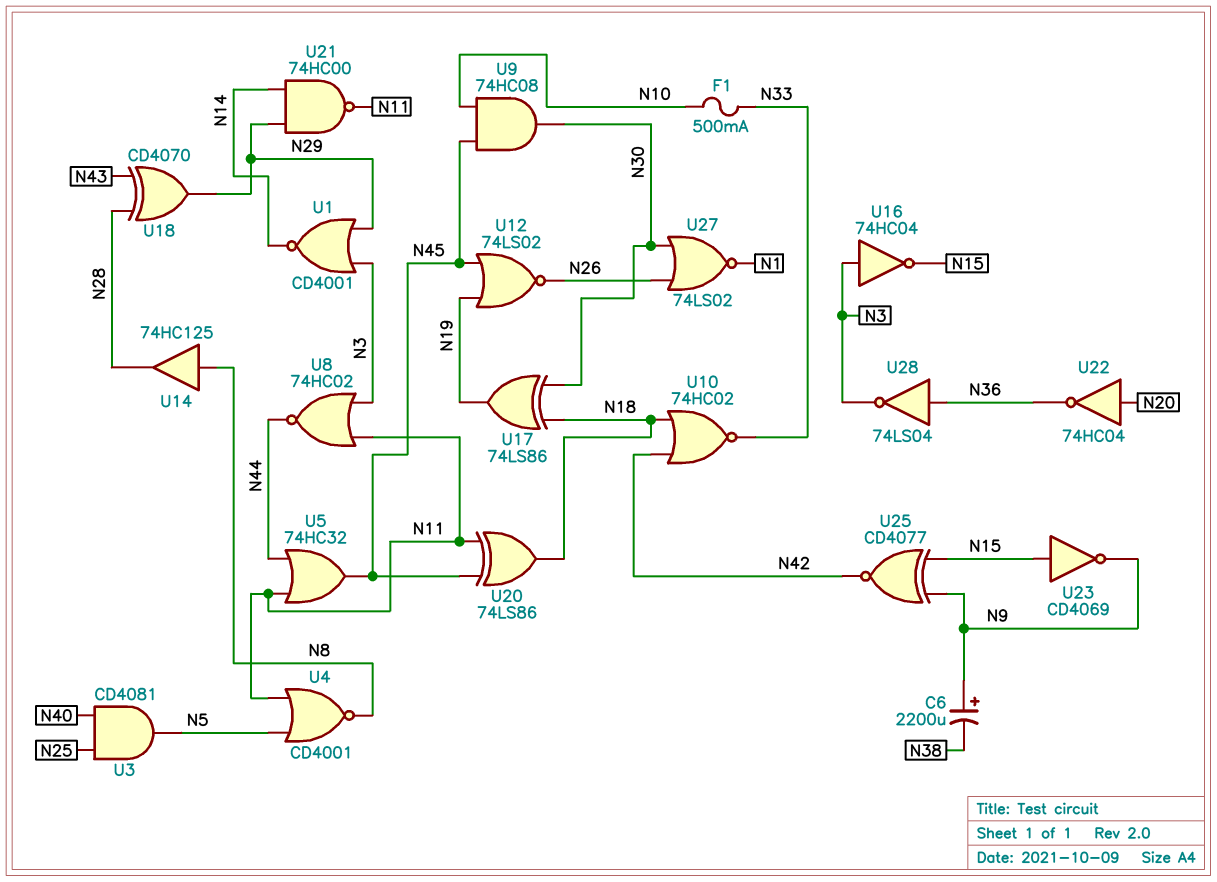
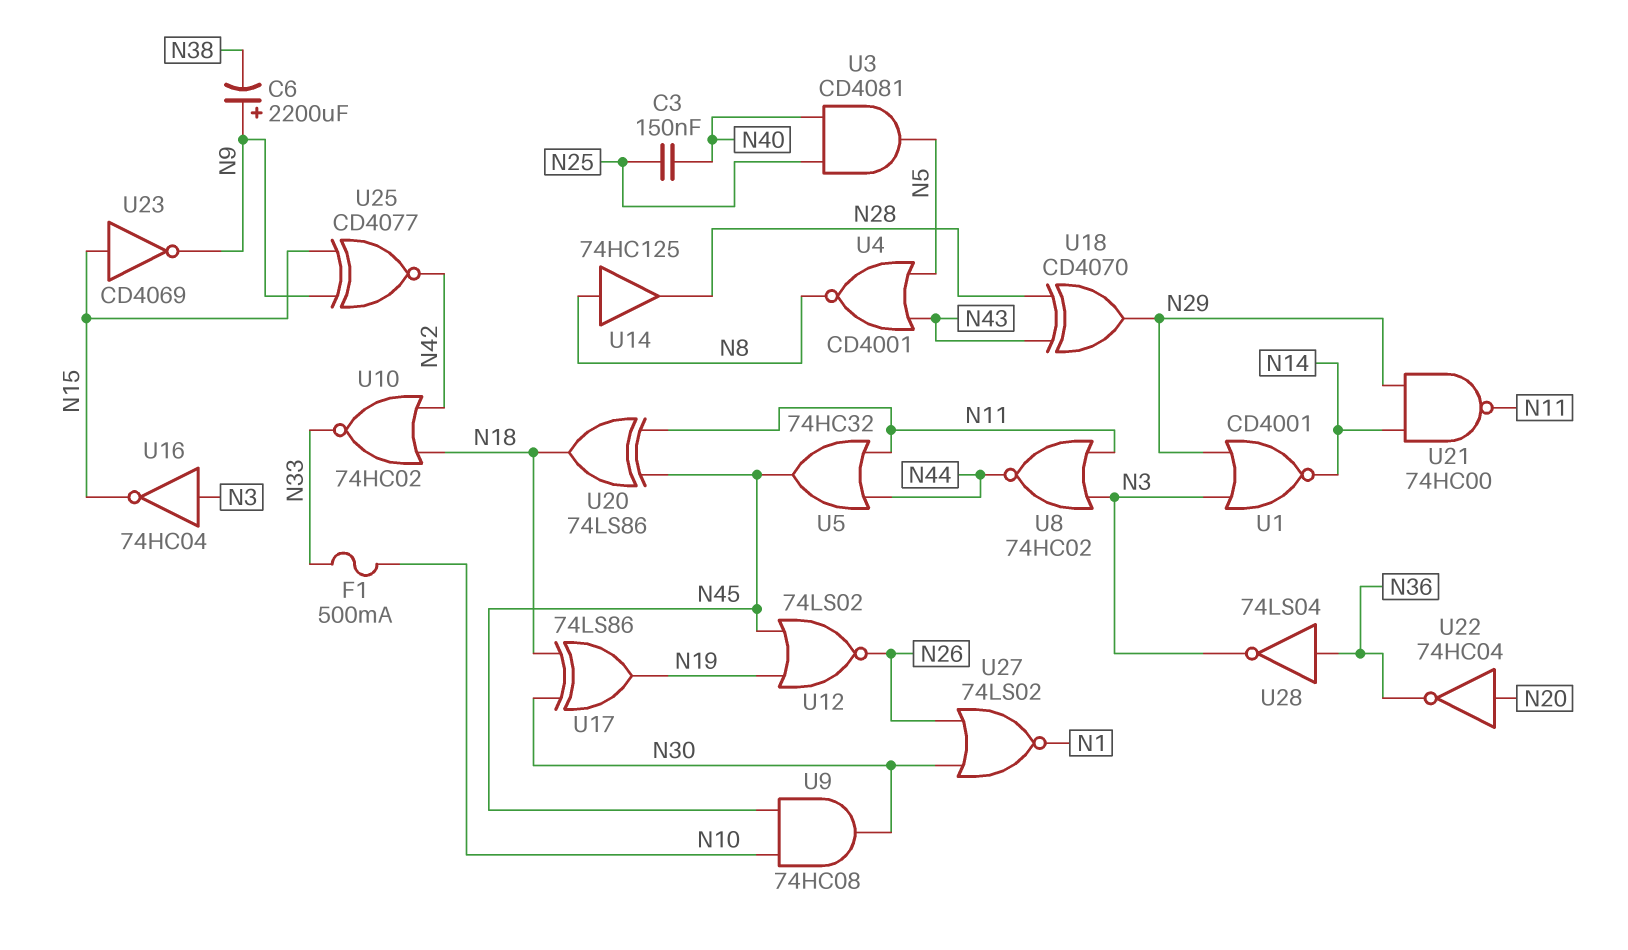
C3: none -> 150nF (N25, N40)
U4: NOR CD4001 (in N5, in N11, out N8) -> NOR CD4001 (in N5, in N43, out N8)

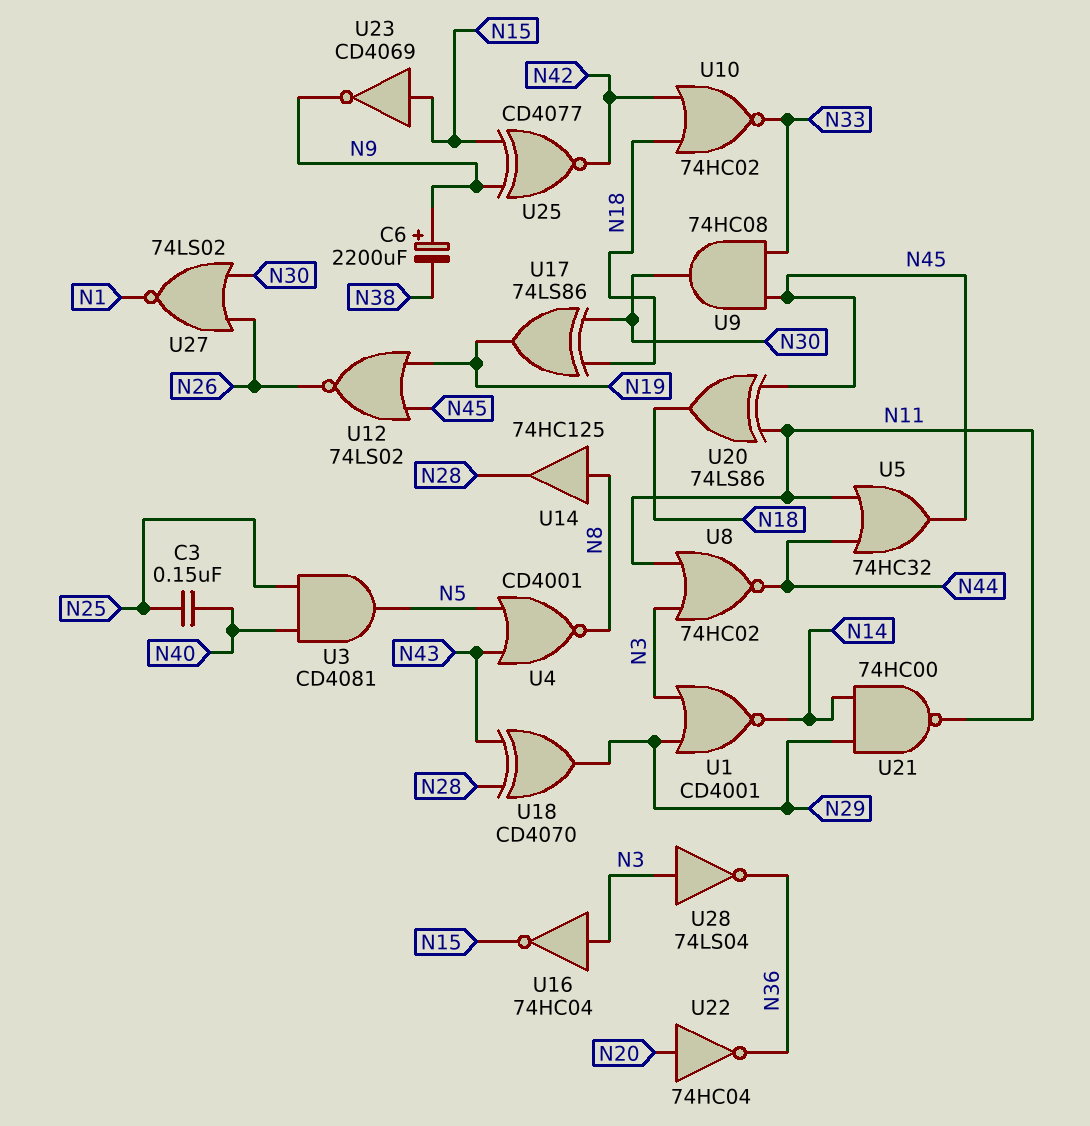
F1: 500mA (N10, N33) -> none
U9: AND 74HC08 (in N10, in N45, out N30) -> AND 74HC08 (in N33, in N45, out N30)
U28: NOT 74LS04 (in N36, out N3) -> NOT 74LS04 (in N3, out N36)

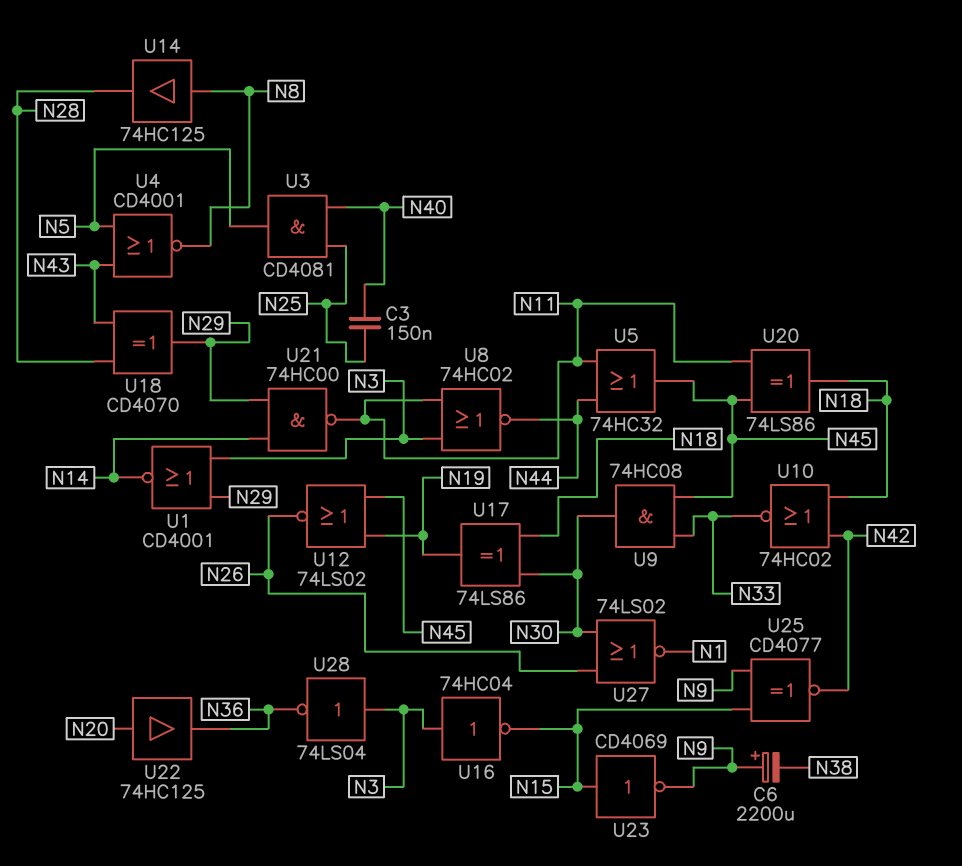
U22: NOT 74HC04 (in N20, out N36) -> buffer 74HC125 (in N20, out N36)

